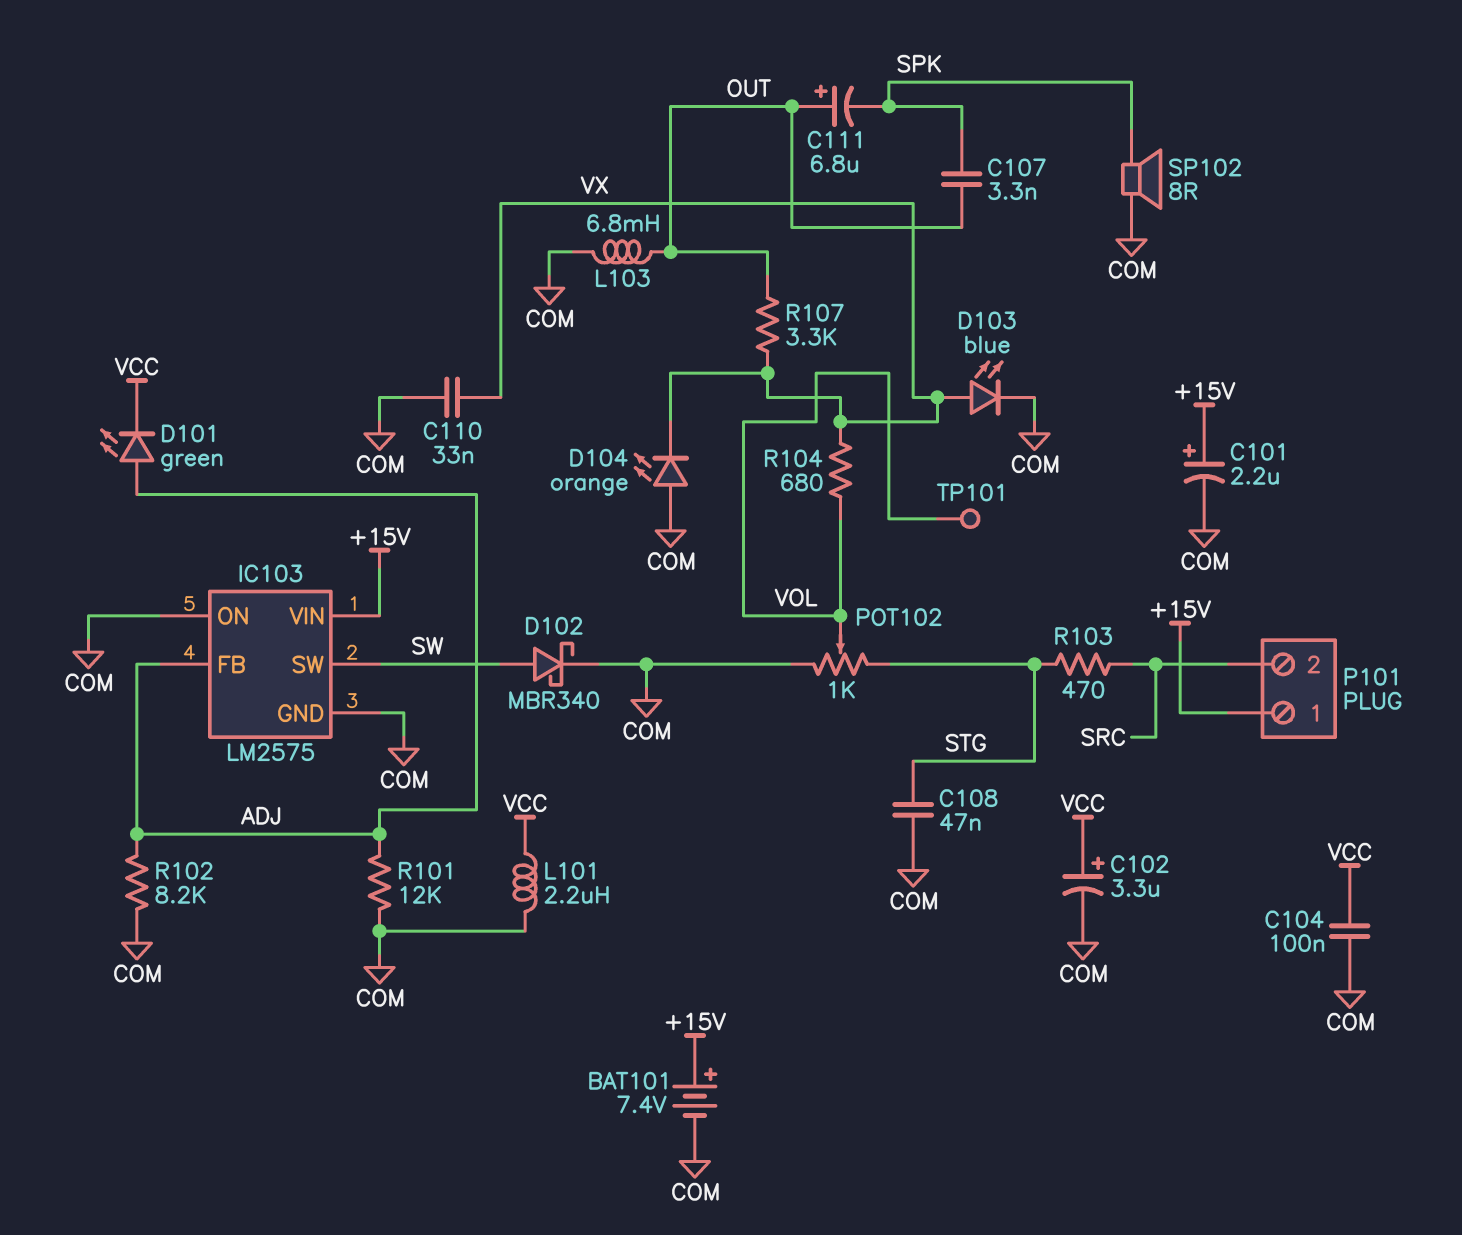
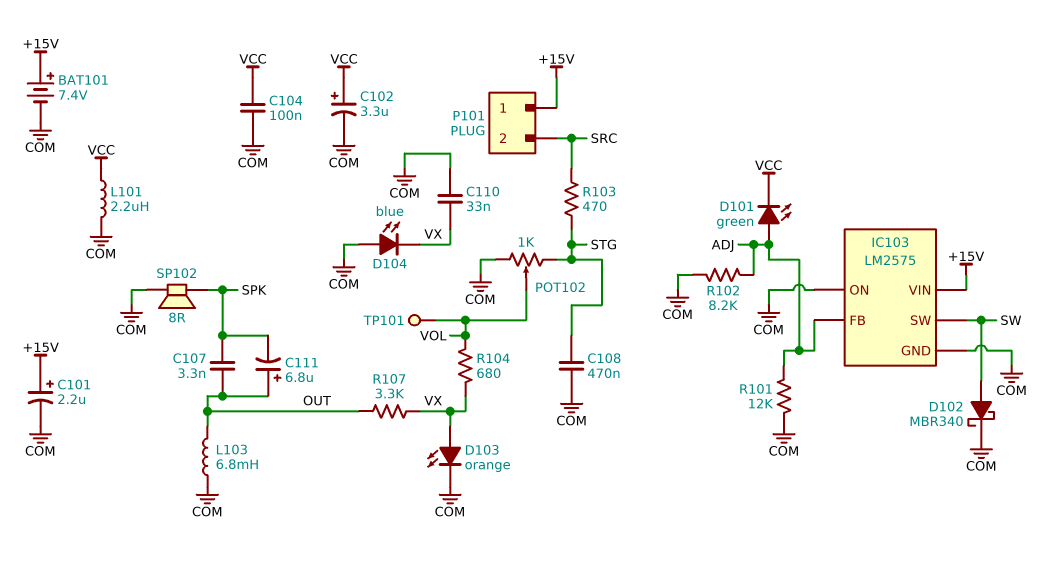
C108: 47nF (COM, STG) -> 470nF (COM, STG)
D103: LED blue (A VX, K COM) -> LED orange (A VX, K COM)
D104: LED orange (A COM, K VX) -> LED blue (A COM, K VX)

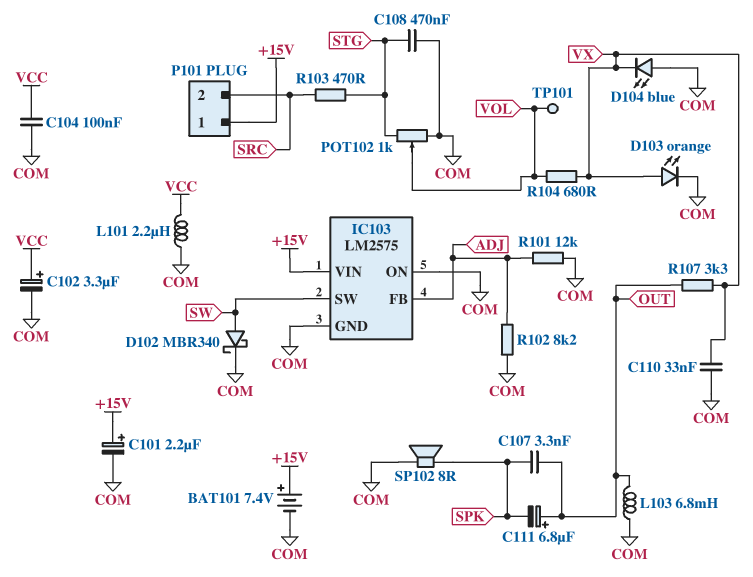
D101: LED green (A ADJ, K VCC) -> none

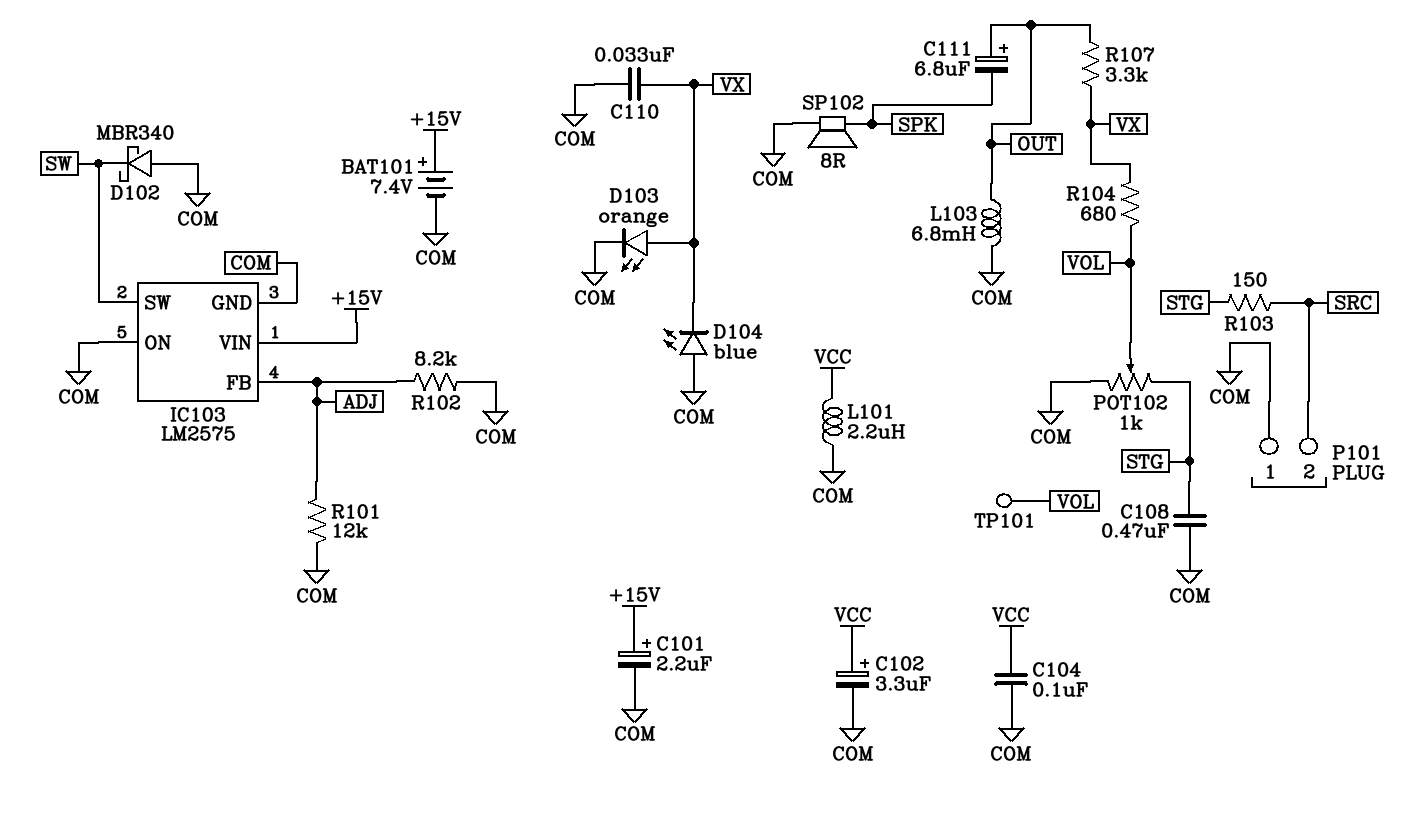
C107: 3.3nF (OUT, SPK) -> none
D102: schottky MBR340 (A SW, K COM) -> schottky MBR340 (A COM, K SW)
P101 pin 1: +15V -> COM
R103: 470 (SRC, STG) -> 150 (SRC, STG)

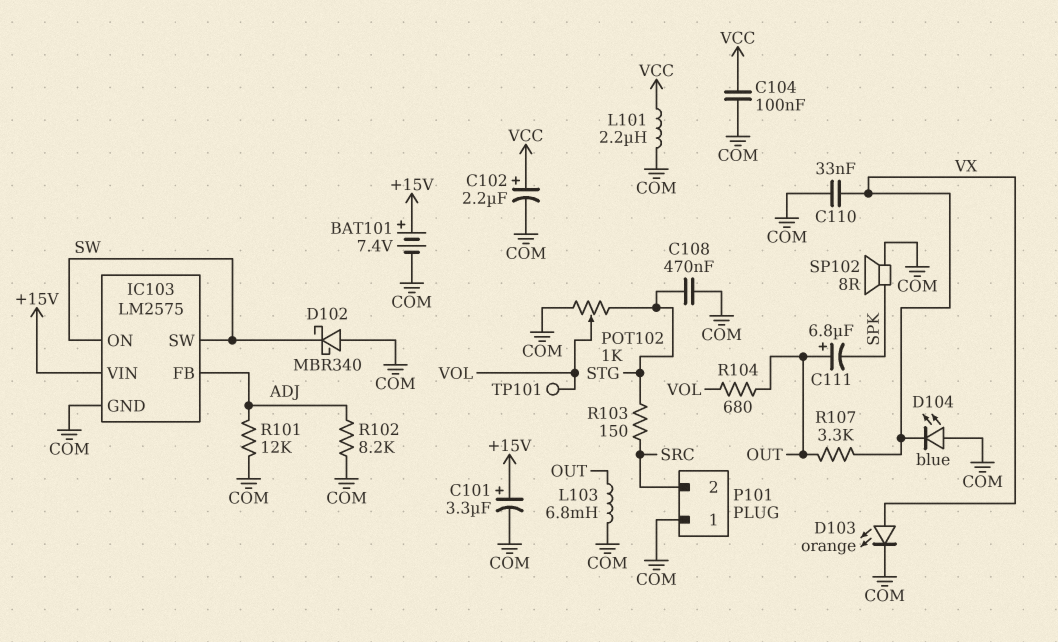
C101: 2.2uF (plus +15V, minus COM) -> 3.3uF (plus +15V, minus COM)
C102: 3.3uF (plus VCC, minus COM) -> 2.2uF (plus VCC, minus COM)
IC103 pin ON: COM -> SW
R104: 680 (VOL, VX) -> 680 (OUT, VOL)

